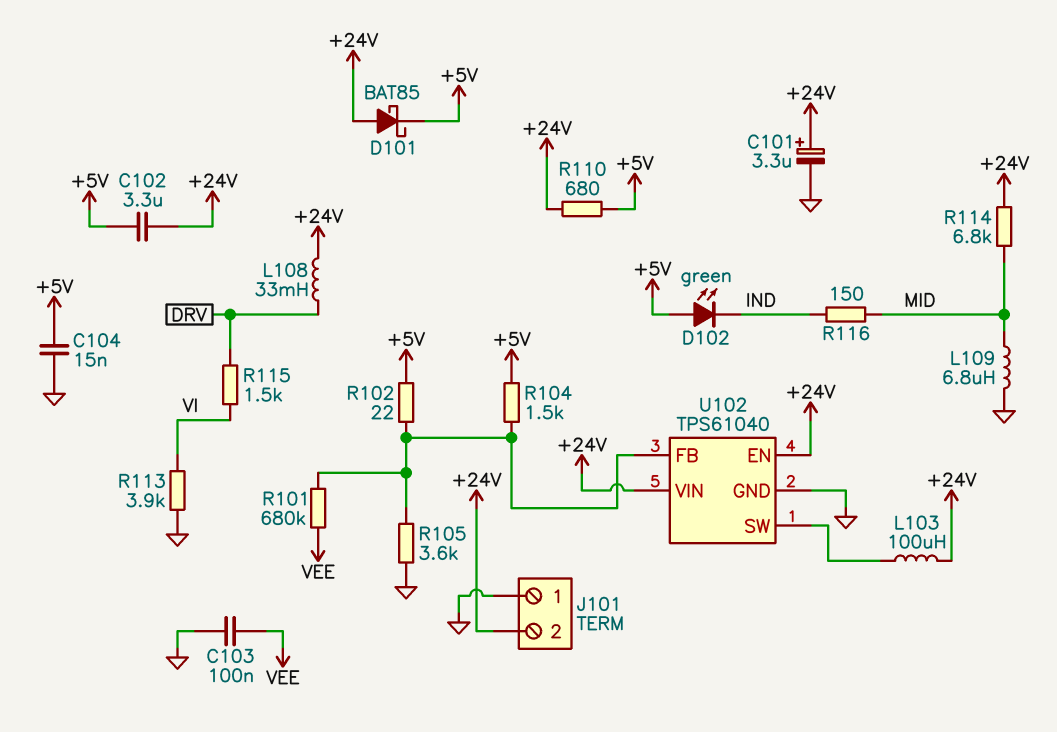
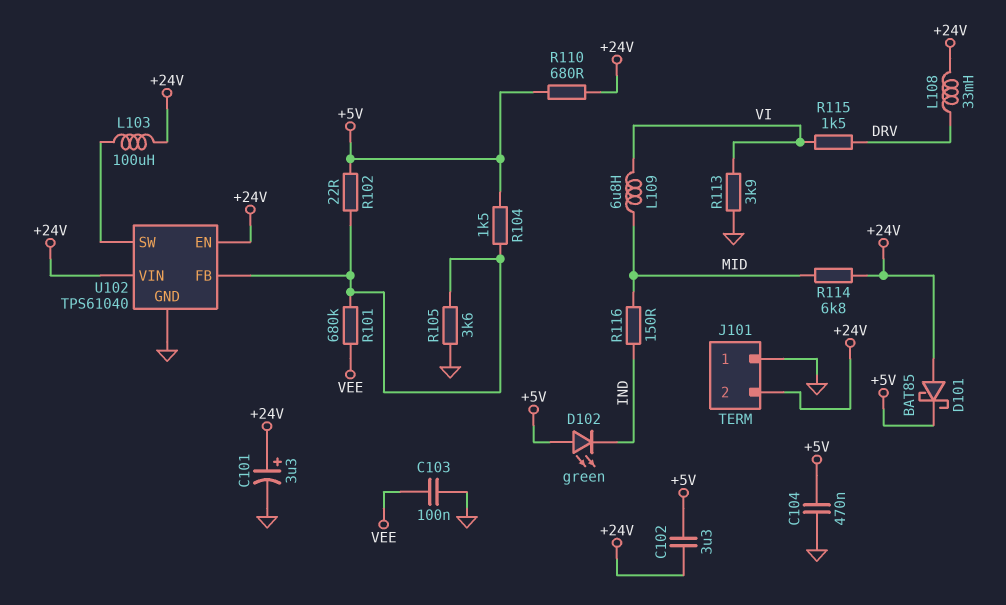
C104: 15nF (+5V, GND) -> 470nF (+5V, GND)
L109: 6.8uH (GND, MID) -> 6.8uH (MID, VI)

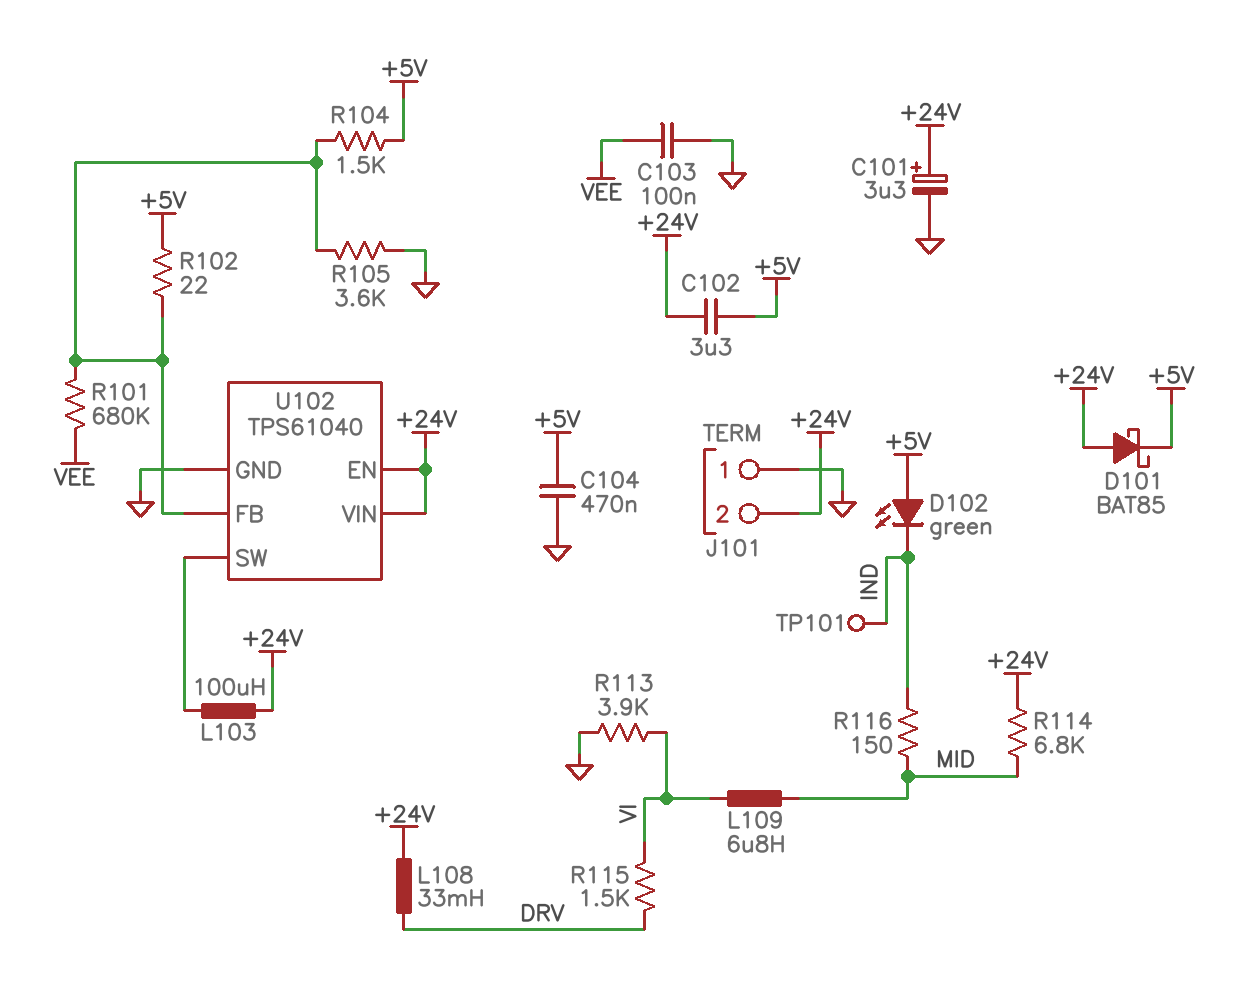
R110: 680 (+5V, +24V) -> none
TP101: none -> test point (IND)

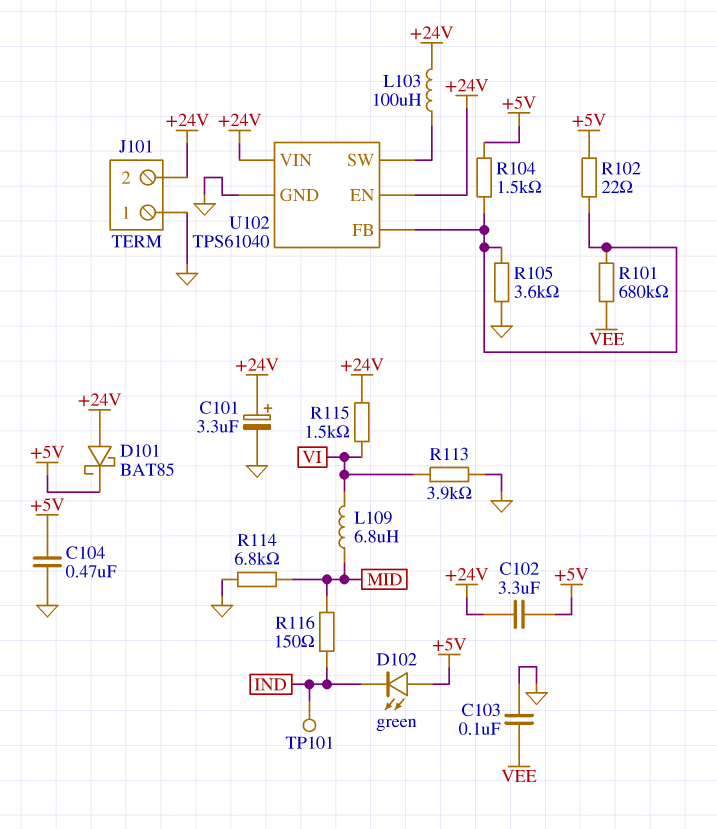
L108: 33mH (+24V, DRV) -> none
R114: 6.8k (+24V, MID) -> 6.8k (GND, MID)
R115: 1.5k (DRV, VI) -> 1.5k (+24V, VI)

